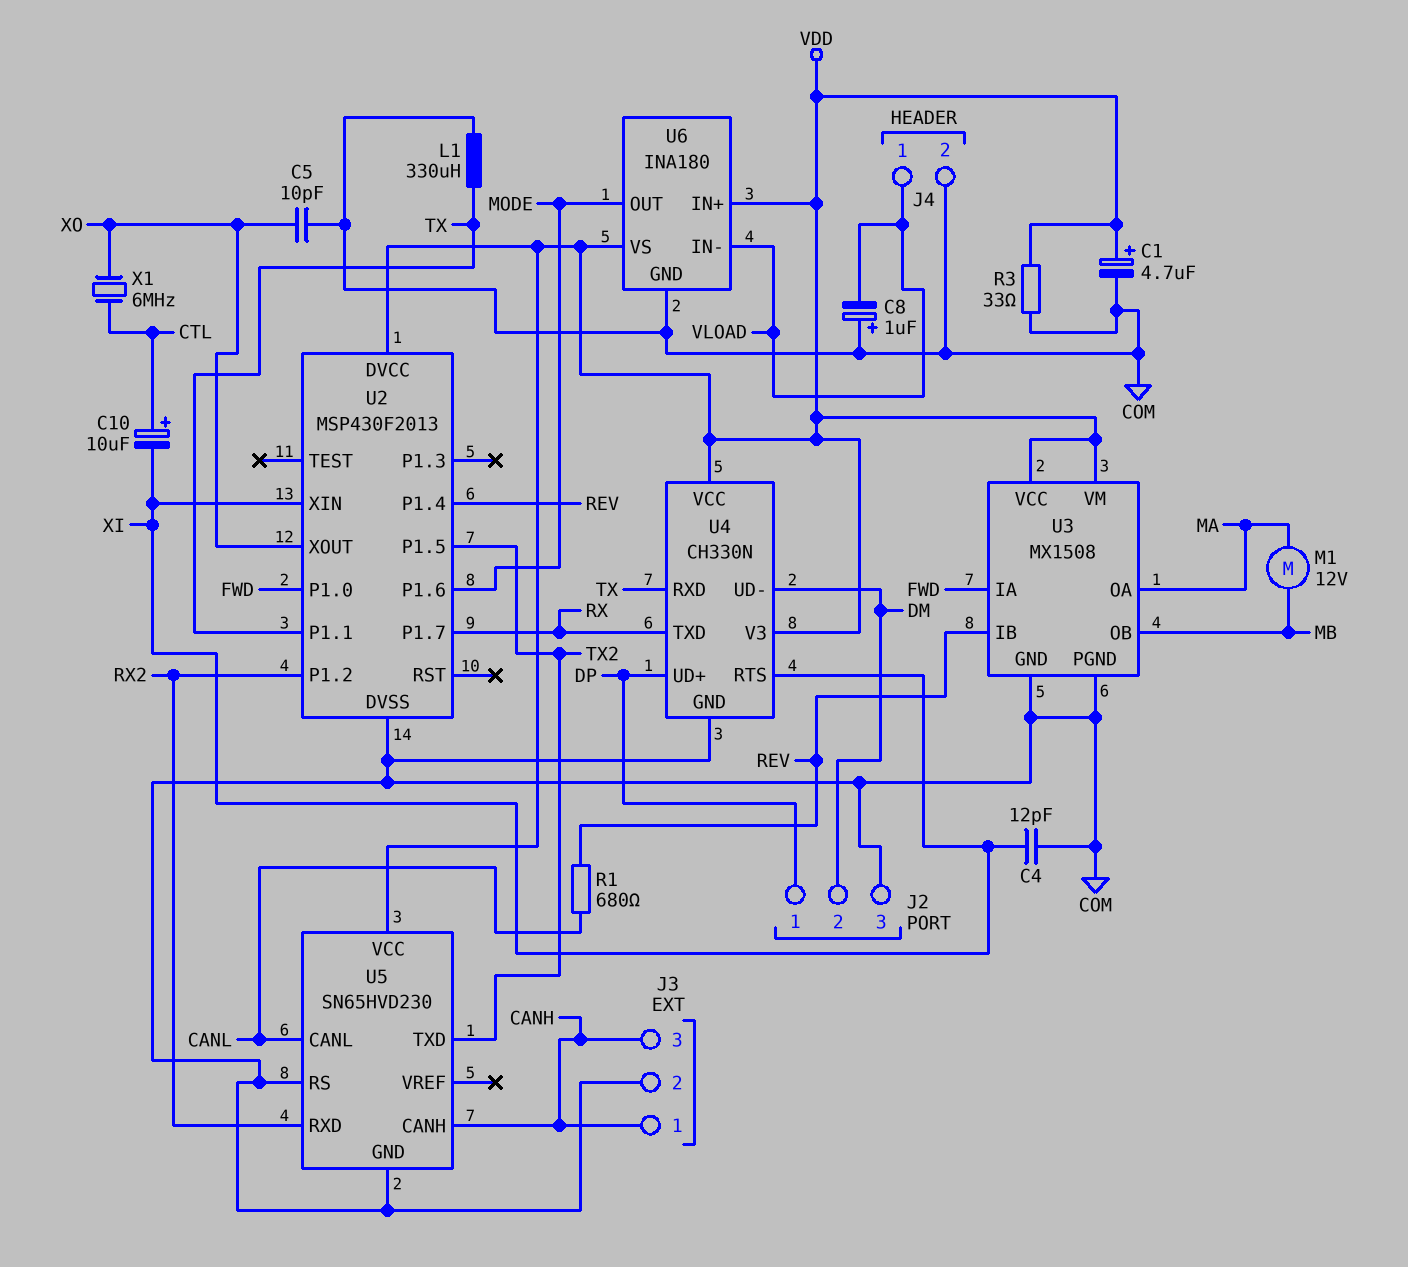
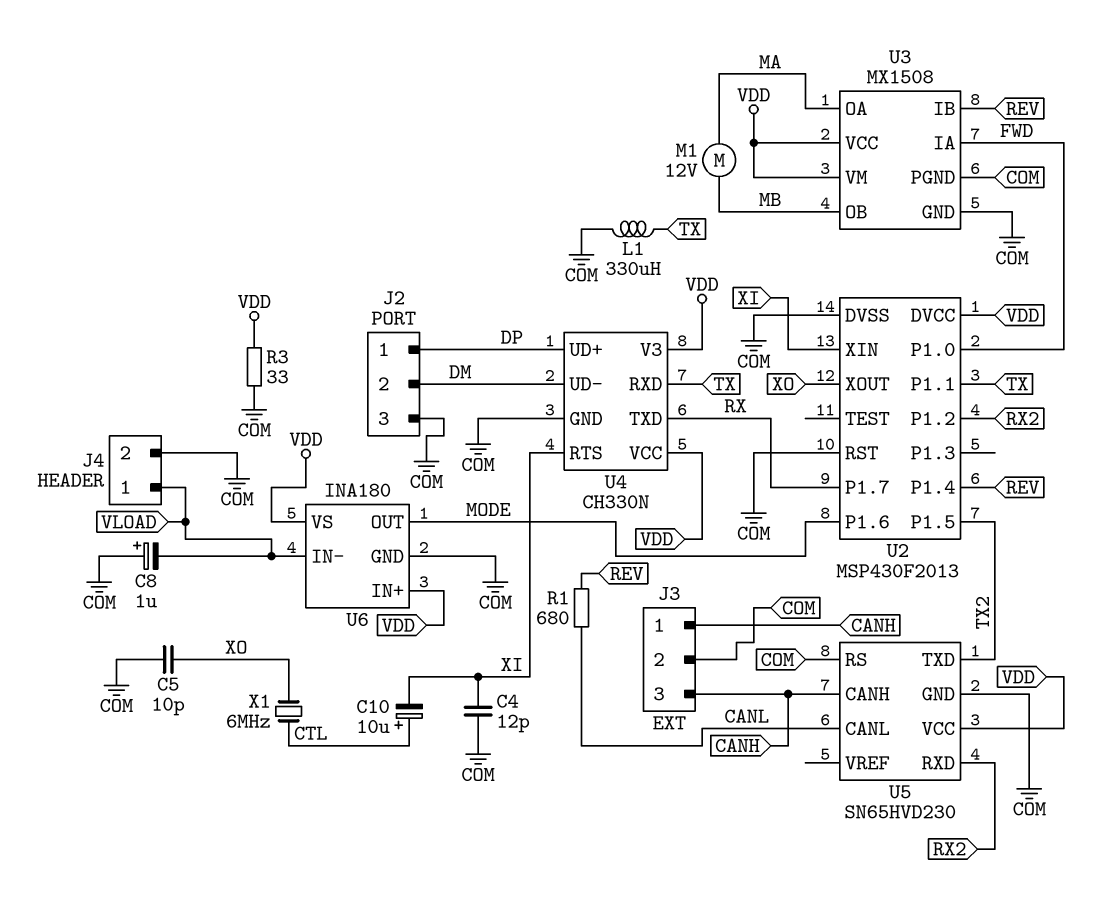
C1: 4.7uF (plus VDD, minus COM) -> none
U2 pin RST: none -> COM

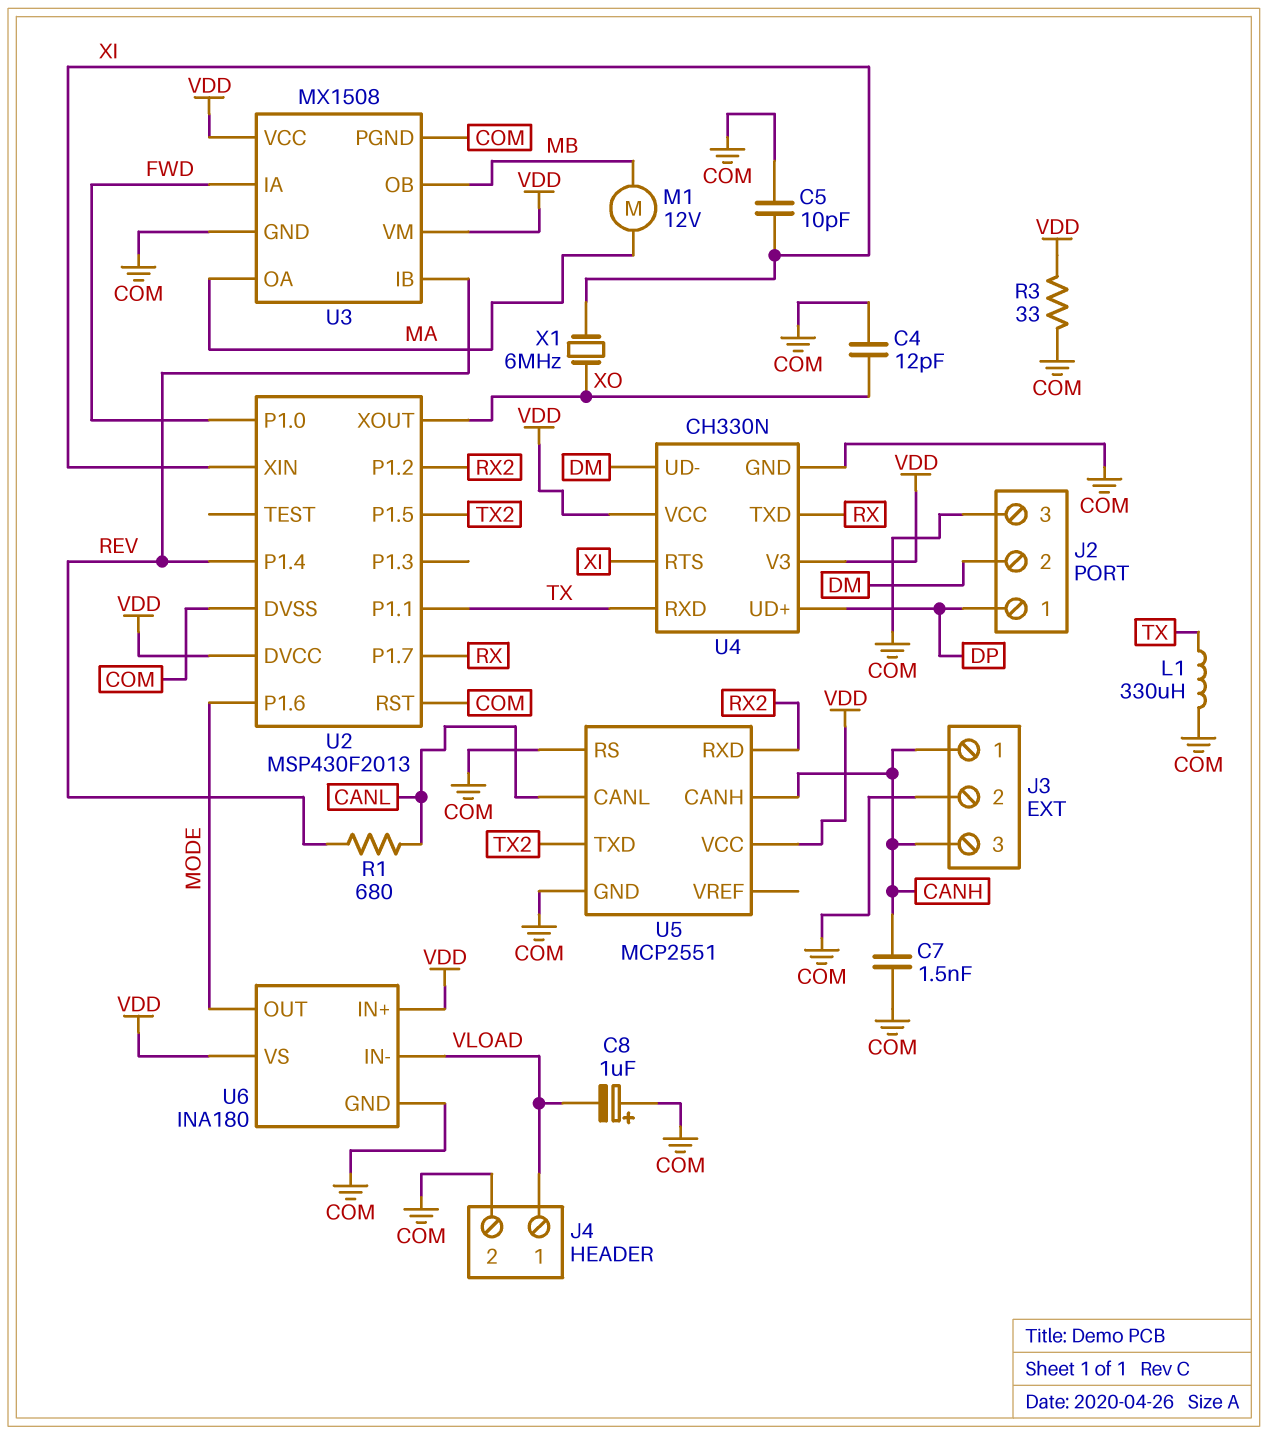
C4: 12pF (COM, XI) -> 12pF (COM, XO)
C5: 10pF (COM, XO) -> 10pF (COM, XI)
C7: none -> 1.5nF (CANH, COM)
C10: 10uF (plus CTL, minus XI) -> none
U5: SN65HVD230 -> MCP2551
X1: 6MHz (CTL, XO) -> 6MHz (XI, XO)

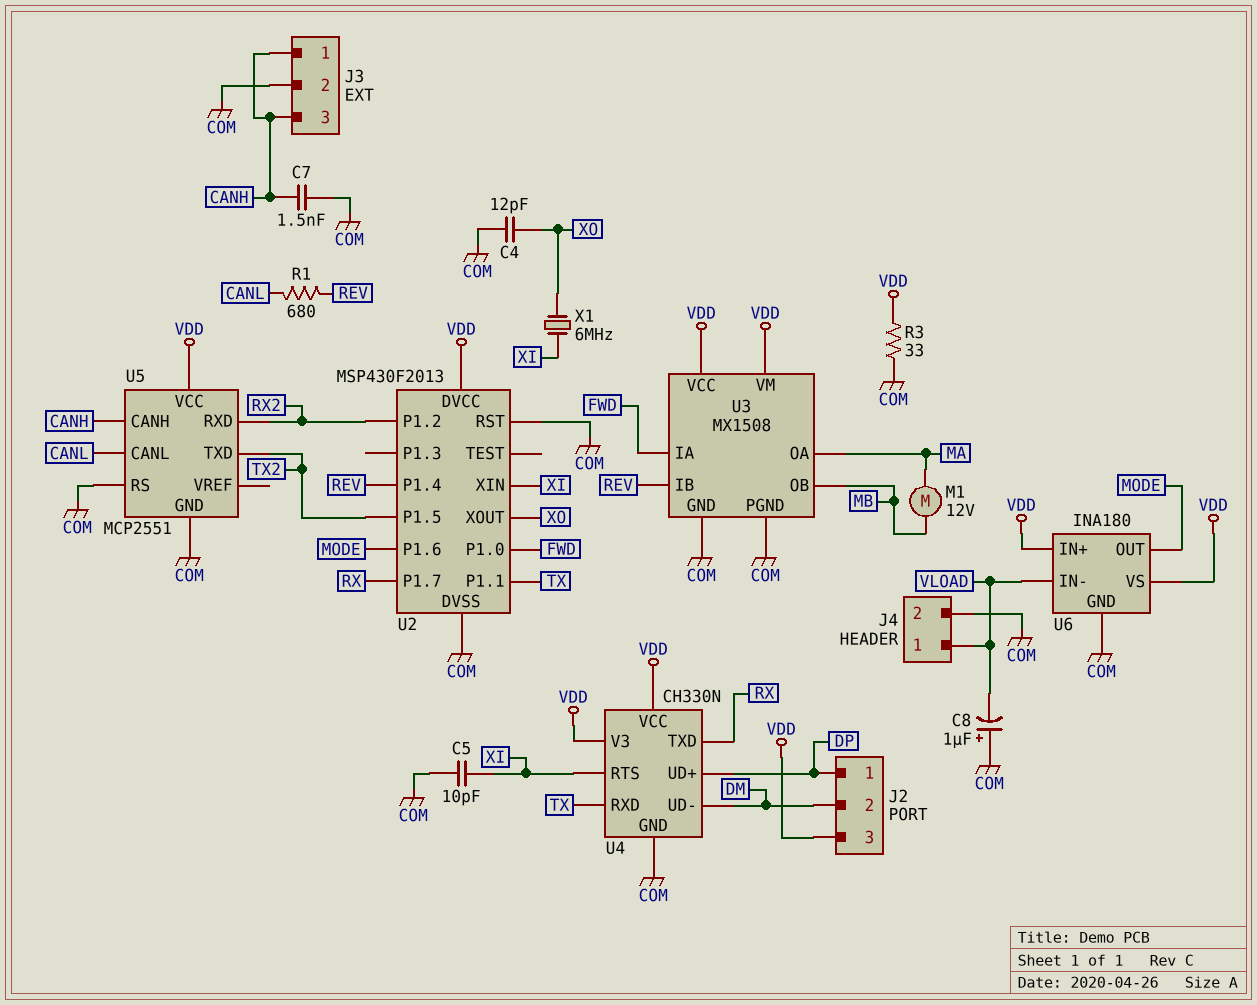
J2 pin 3: COM -> VDD
L1: 330uH (COM, TX) -> none

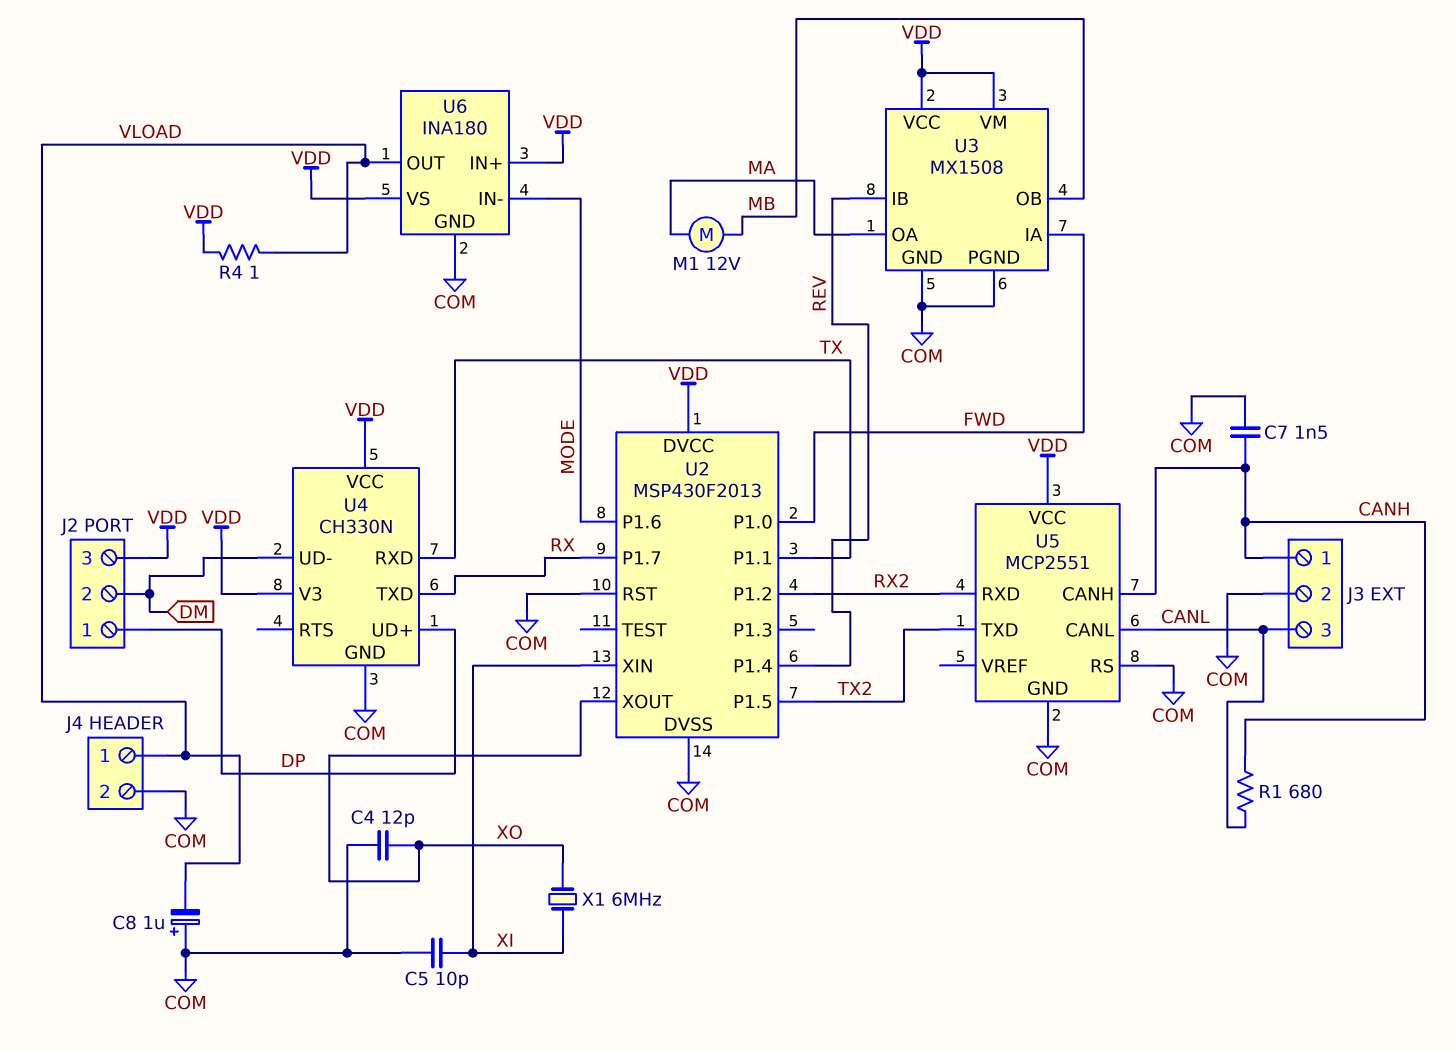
J3 pin 3: CANH -> CANL
R1: 680 (CANL, REV) -> 680 (CANH, CANL)
R3: 33 (COM, VDD) -> none
R4: none -> 1 (VDD, VLOAD)
U4 pin RTS: XI -> none
U6 pin IN-: VLOAD -> MODE
U6 pin OUT: MODE -> VLOAD

